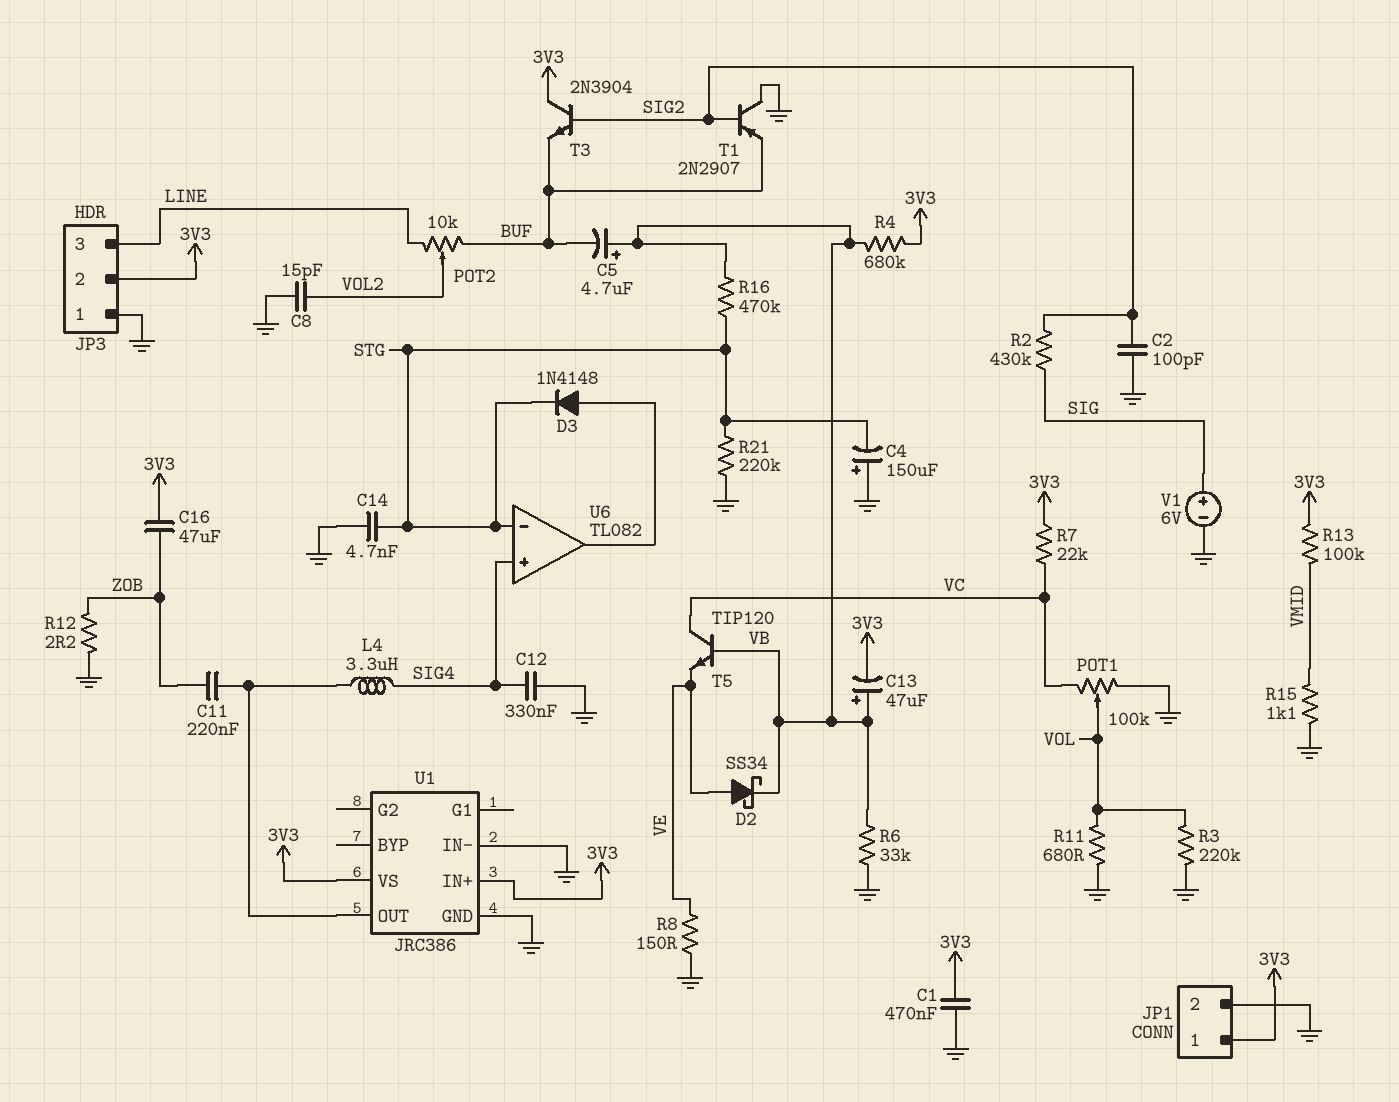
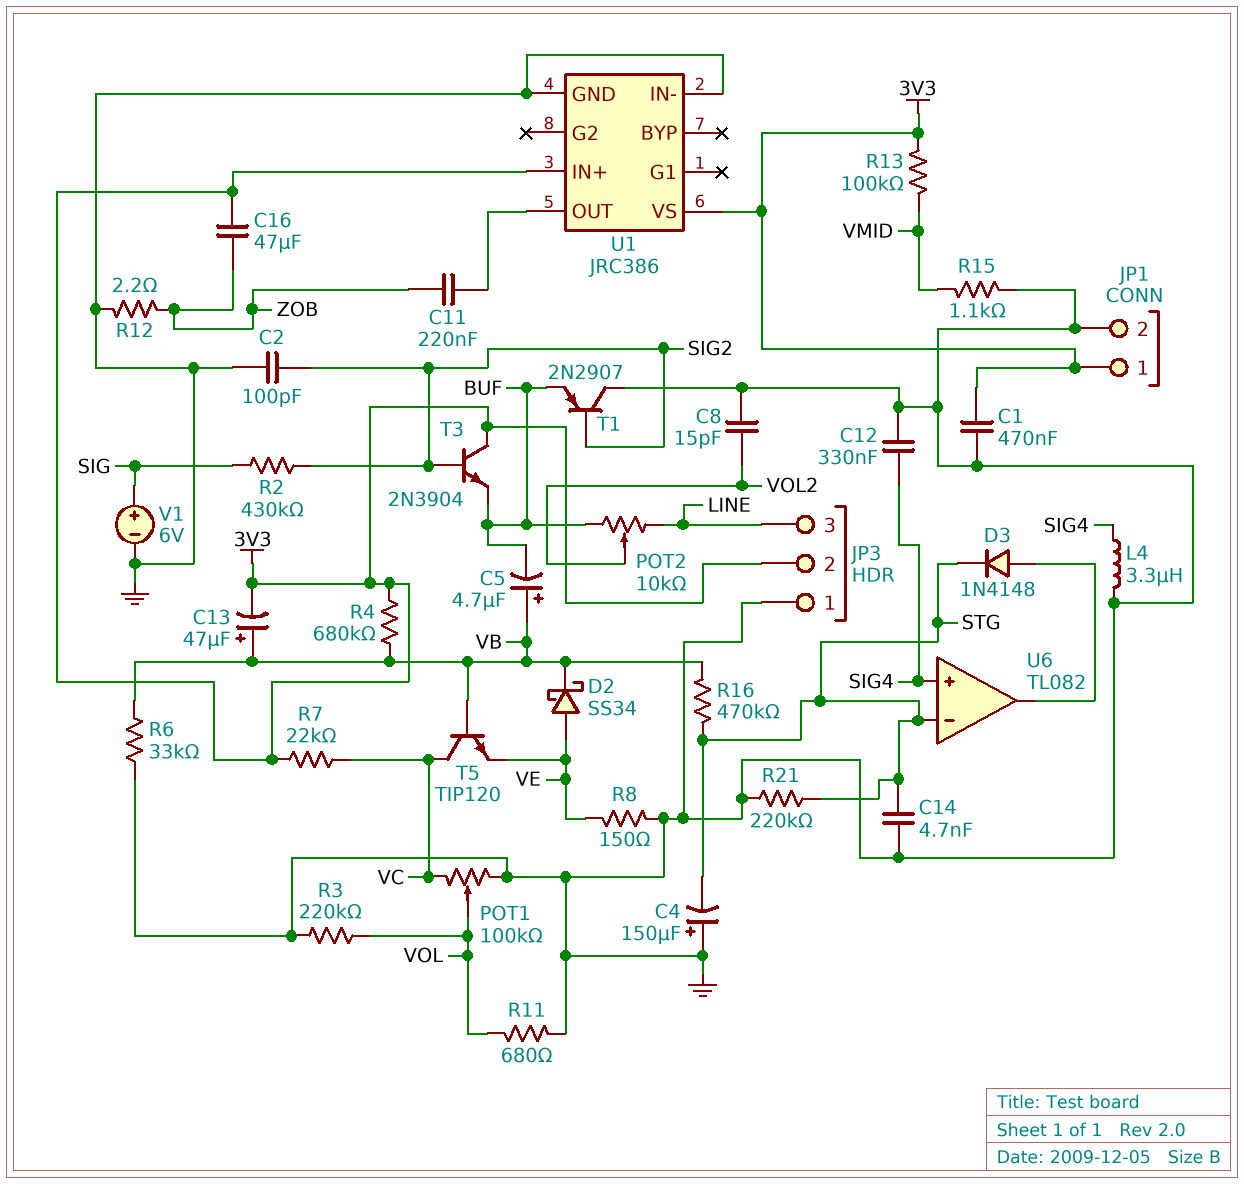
L4: 3.3uH (SIG4, U1/OUT) -> 3.3uH (GND, SIG4)

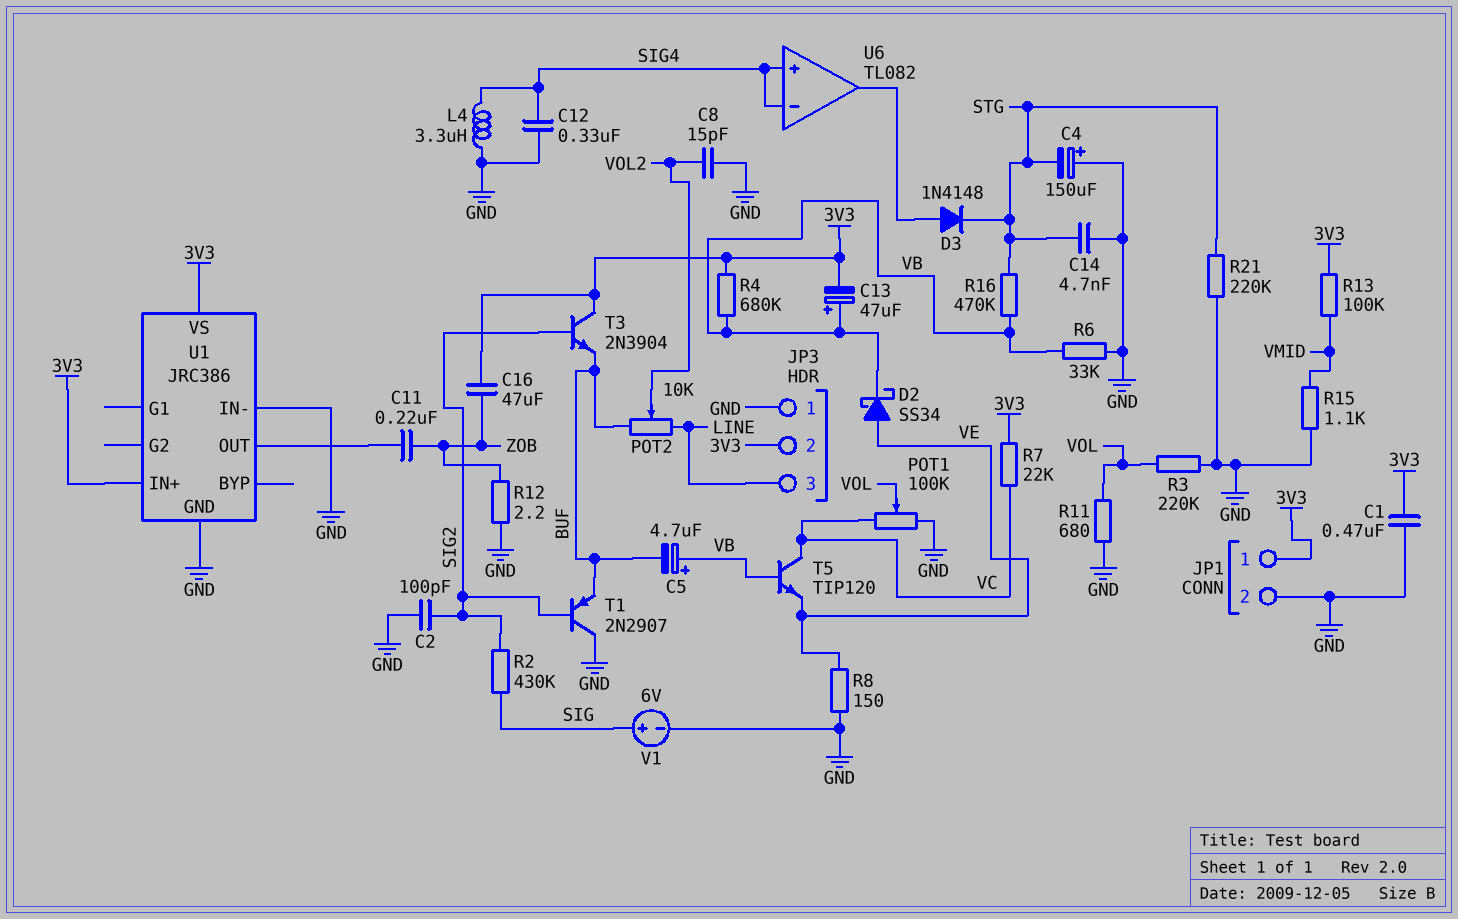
U6 pin in-: STG -> SIG4

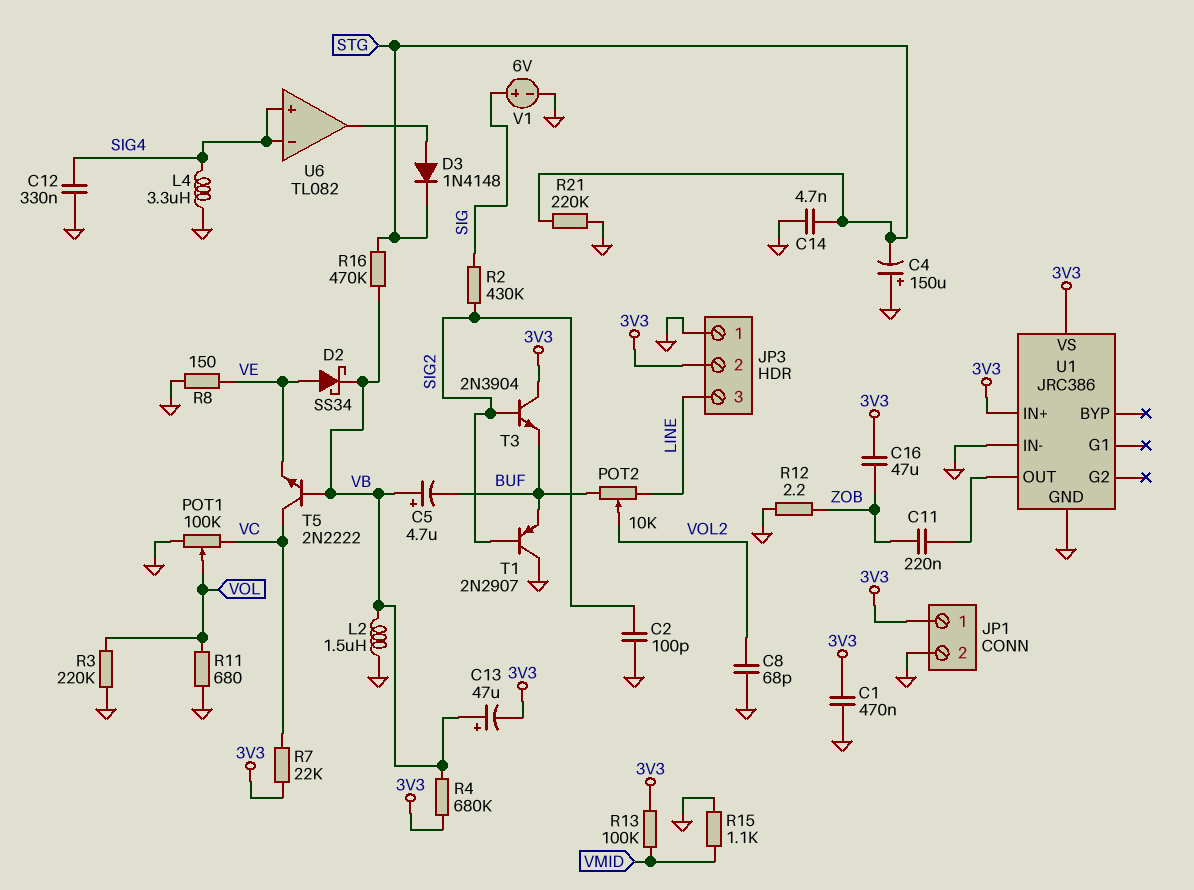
C8: 15pF (GND, VOL2) -> 68pF (GND, VOL2)
L2: none -> 1.5uH (GND, VB)
R6: 33k (GND, VB) -> none
T5: NPN TIP120 (B VB, C VC, E VE) -> NPN 2N2222 (B VB, C VC, E VE)

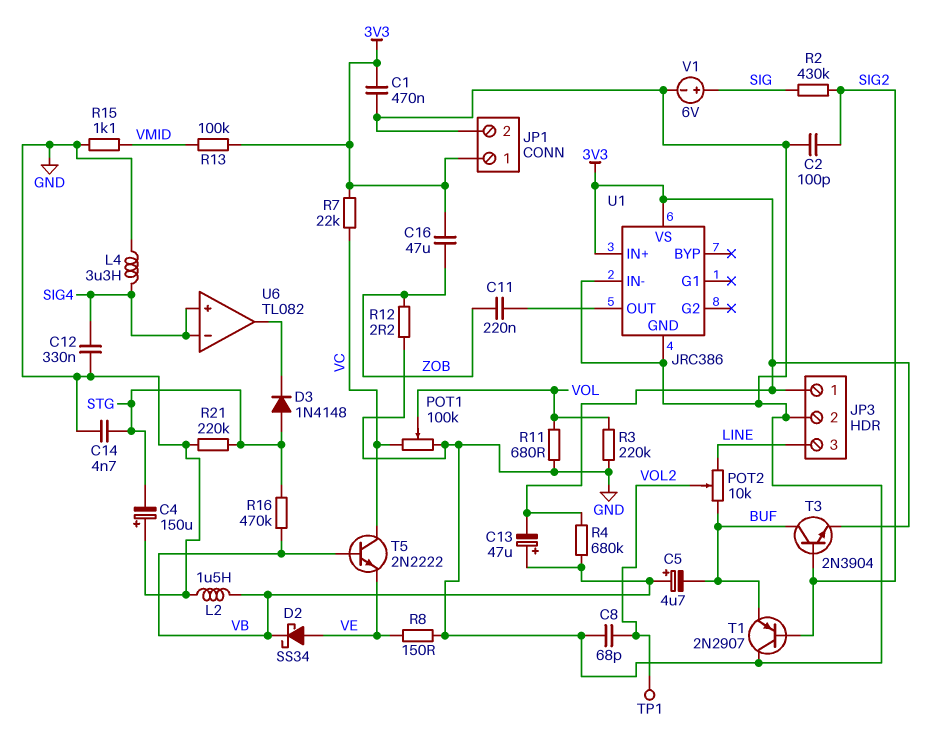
D3: diode 1N4148 (A U6/out, K STG) -> diode 1N4148 (A STG, K U6/out)
JP3 pin 1: GND -> 3V3
JP3 pin 2: 3V3 -> GND
T3: NPN 2N3904 (B SIG2, C 3V3, E BUF) -> NPN 2N3904 (B SIG2, C BUF, E 3V3)
TP1: none -> test point (VOL2)

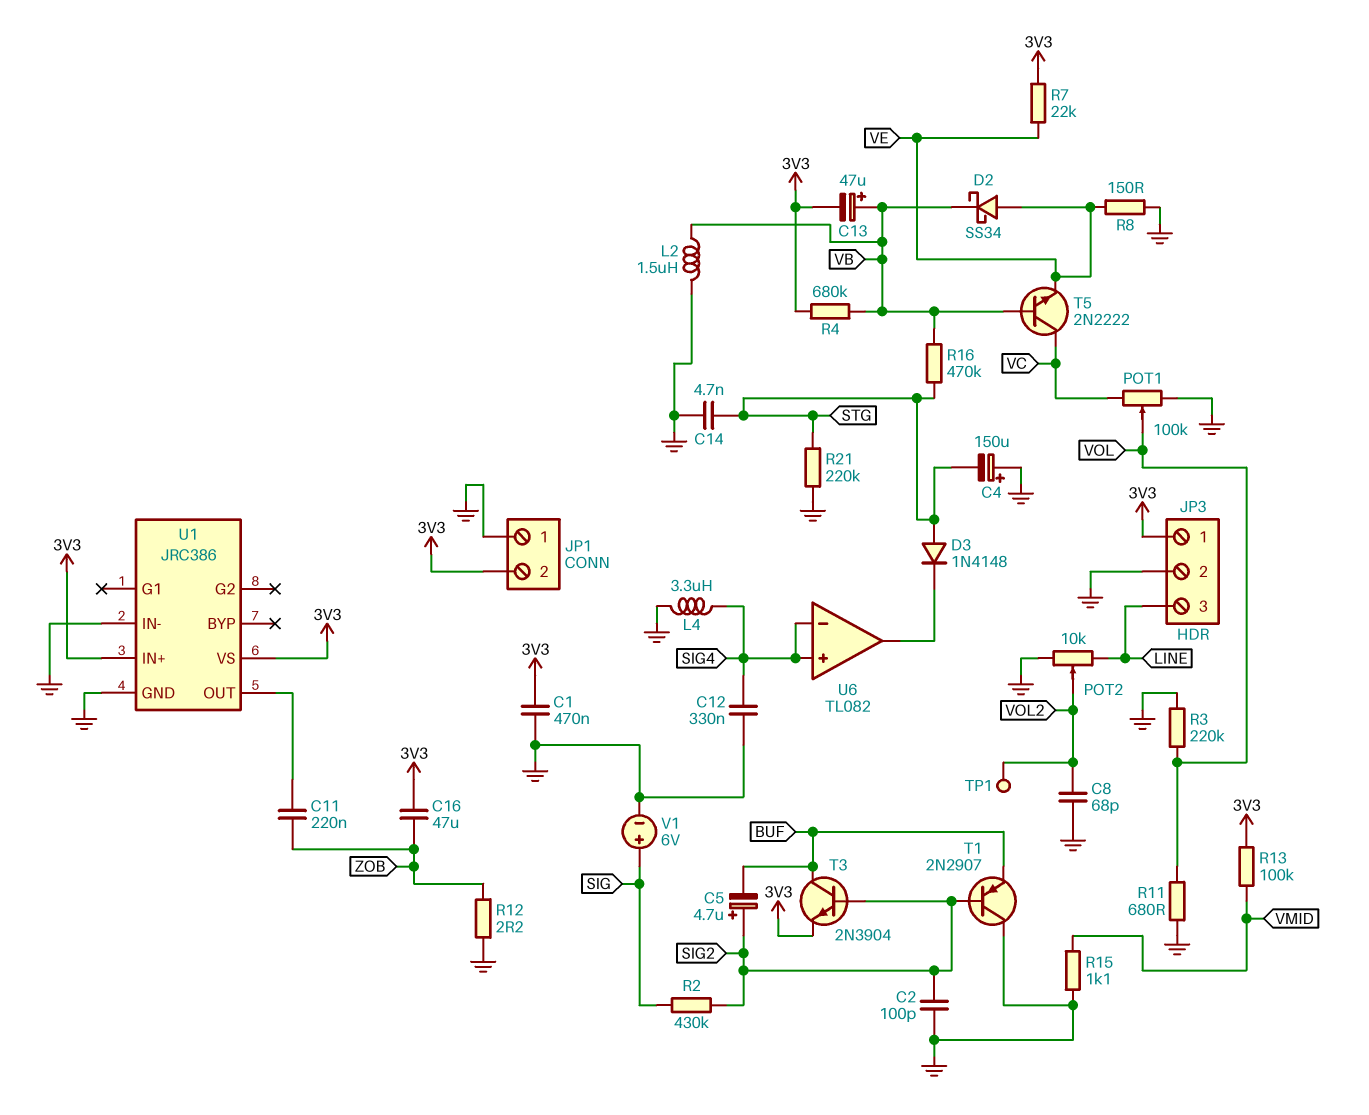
C5: 4.7uF (plus VB, minus BUF) -> 4.7uF (plus SIG2, minus BUF)
JP1 pin 1: 3V3 -> GND
JP1 pin 2: GND -> 3V3
POT2: 10k (BUF, LINE, wiper VOL2) -> 10k (GND, LINE, wiper VOL2)
R7: 22k (3V3, VC) -> 22k (3V3, VE)

